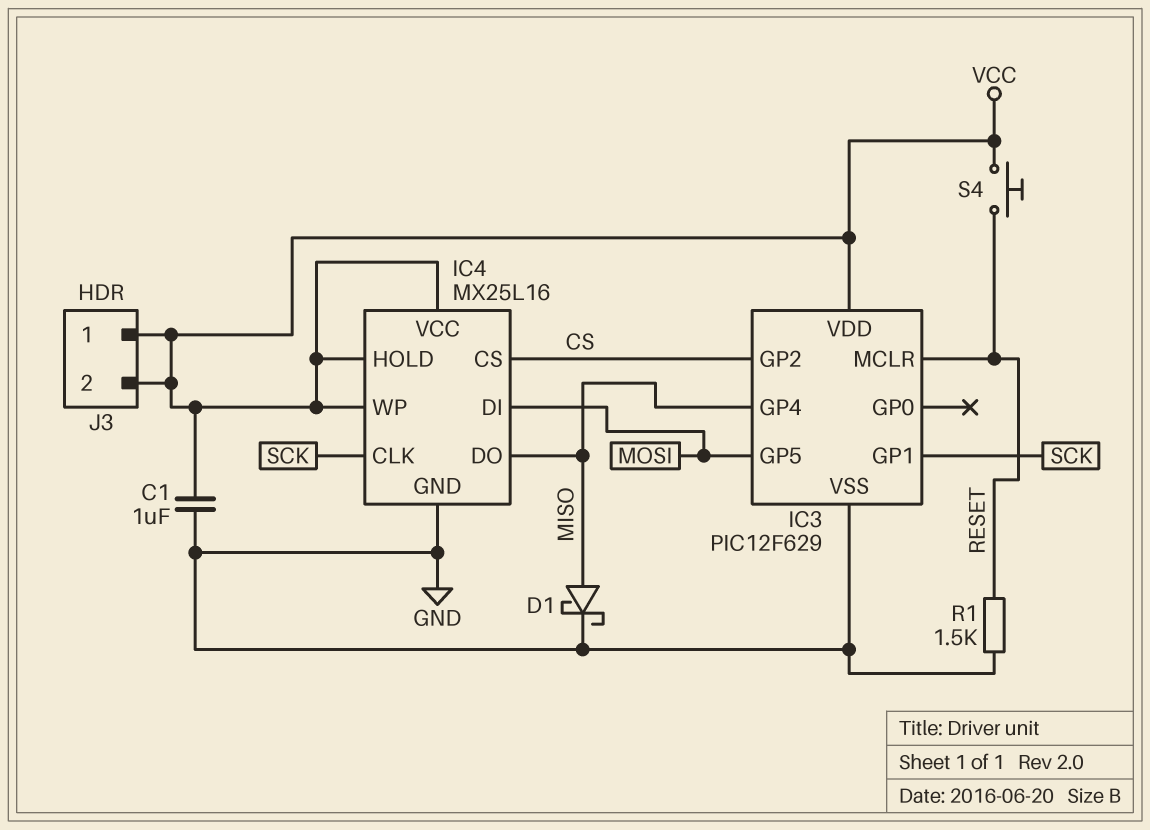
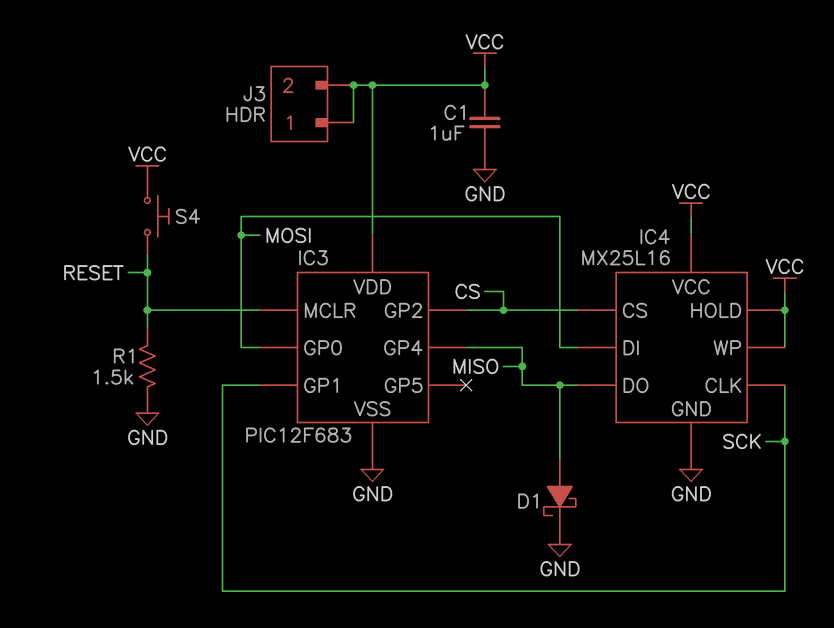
IC3: PIC12F629 -> PIC12F683
IC3 pin GP0: none -> MOSI
IC3 pin GP5: MOSI -> none

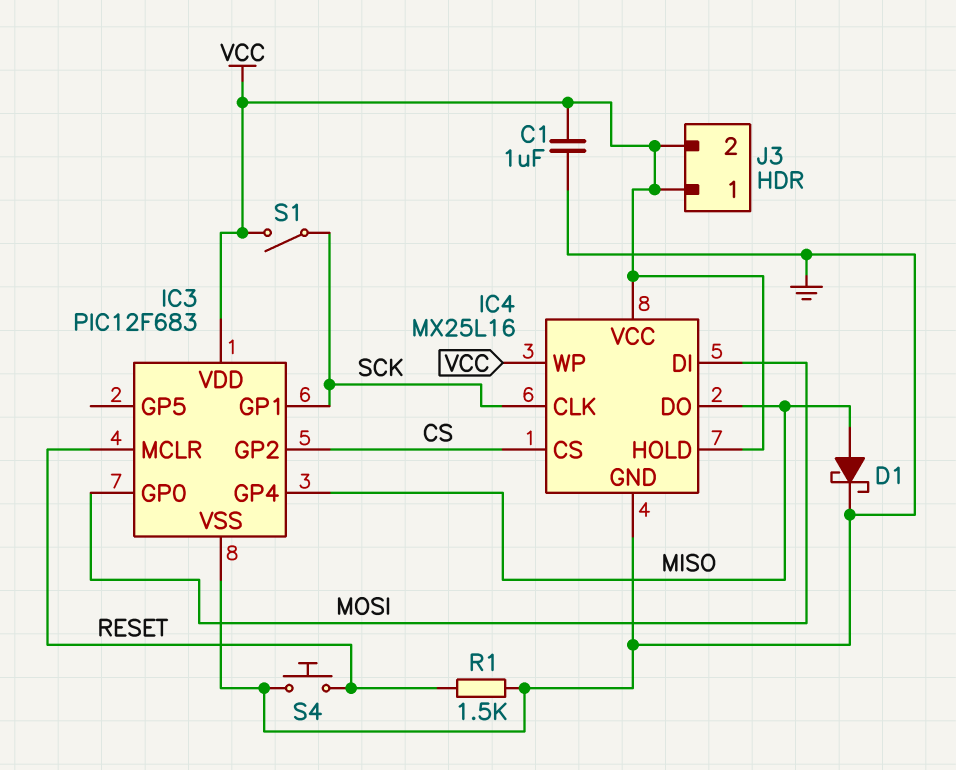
S1: none -> switch (SCK, VCC)
S4: button (RESET, VCC) -> button (GND, RESET)

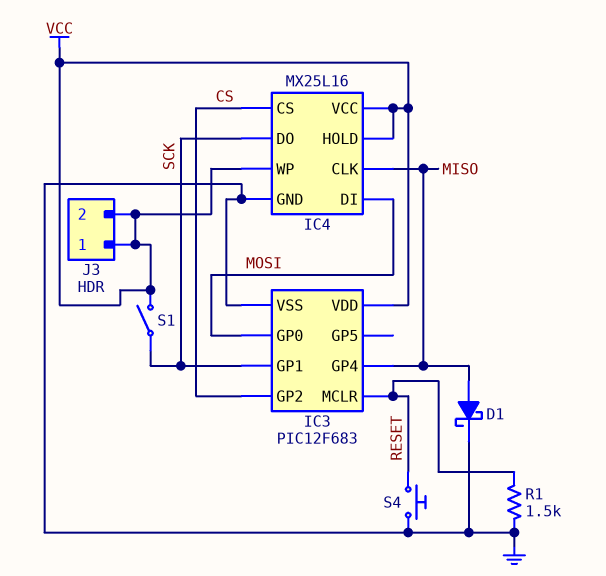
C1: 1uF (GND, VCC) -> none
IC4 pin CLK: SCK -> MISO
IC4 pin DO: MISO -> SCK

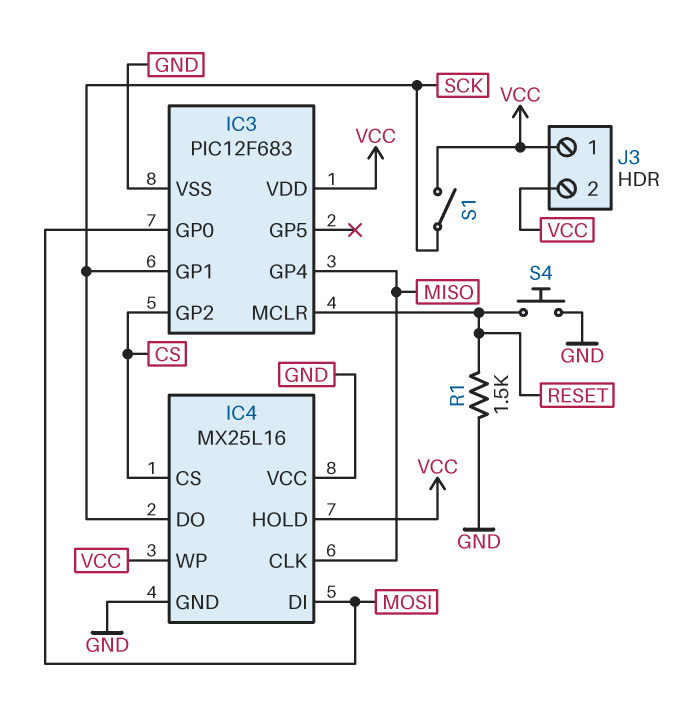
D1: schottky (A MISO, K GND) -> none
IC4 pin VCC: VCC -> GND

